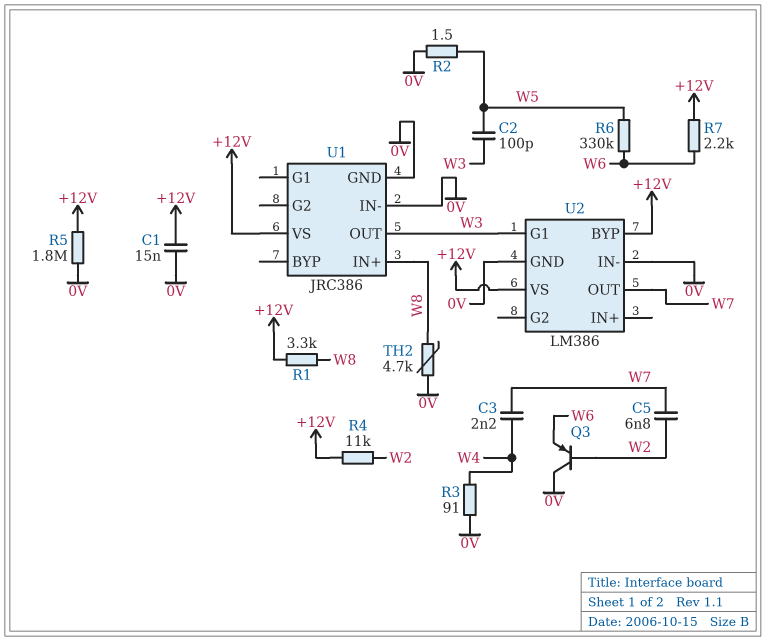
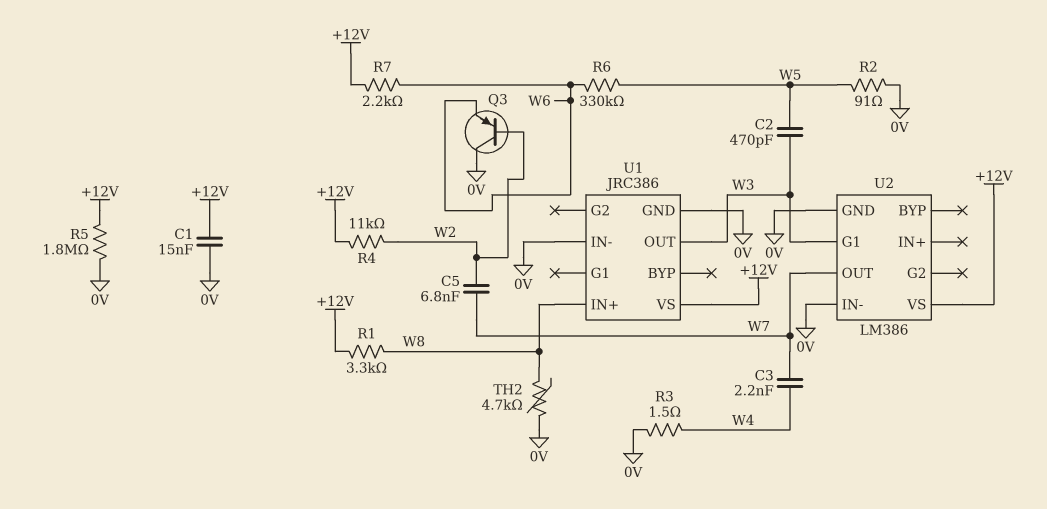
C2: 100pF (W3, W5) -> 470pF (W3, W5)
R2: 1.5 (0V, W5) -> 91 (0V, W5)
R3: 91 (0V, W4) -> 1.5 (0V, W4)
U2 pin BYP: +12V -> none

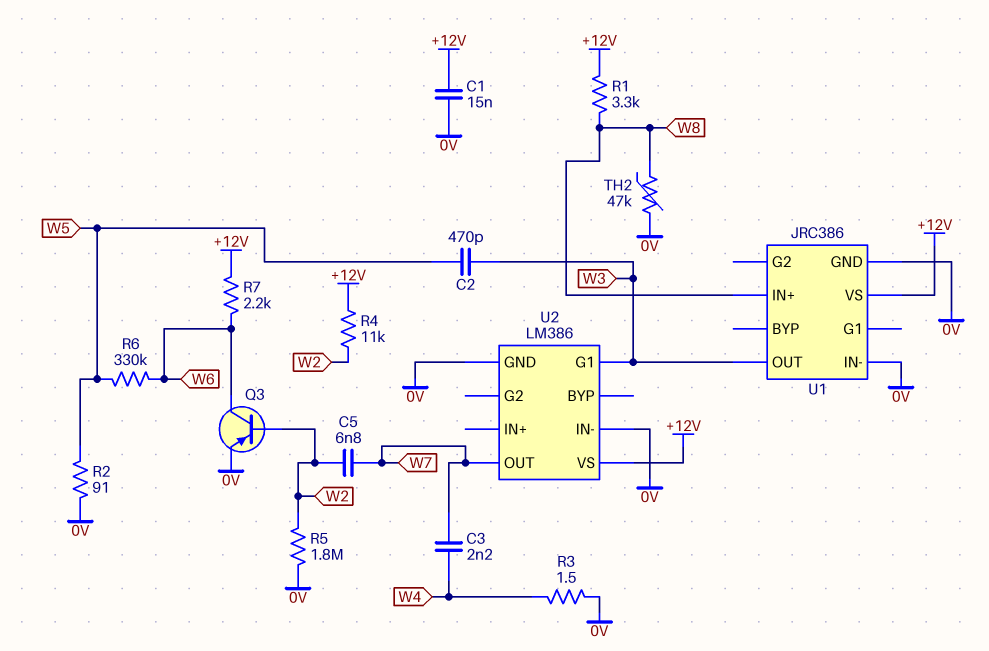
Q3: PNP (B W2, C 0V, E W6) -> PNP (B W2, C W6, E 0V)
R5: 1.8M (+12V, 0V) -> 1.8M (0V, W2)
TH2: 4.7k (0V, W8) -> 47k (0V, W8)

